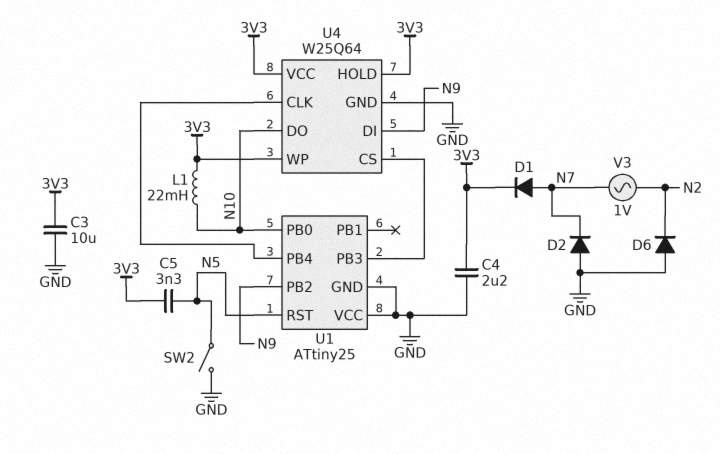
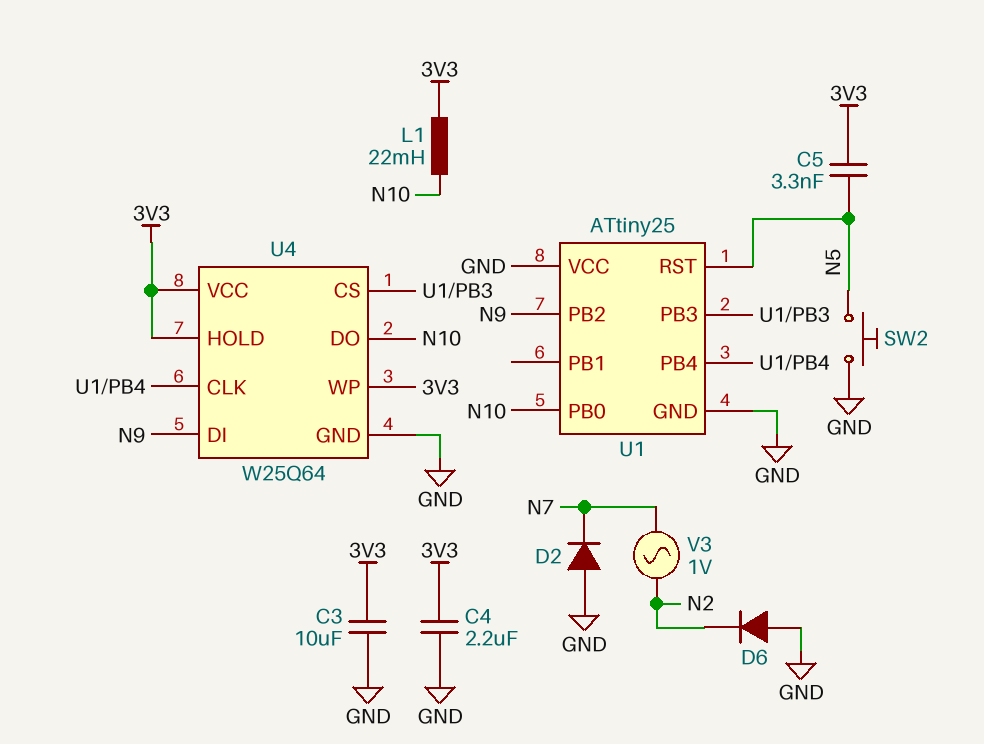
D1: diode (A N7, K 3V3) -> none
SW2: switch (GND, N5) -> button (GND, N5)

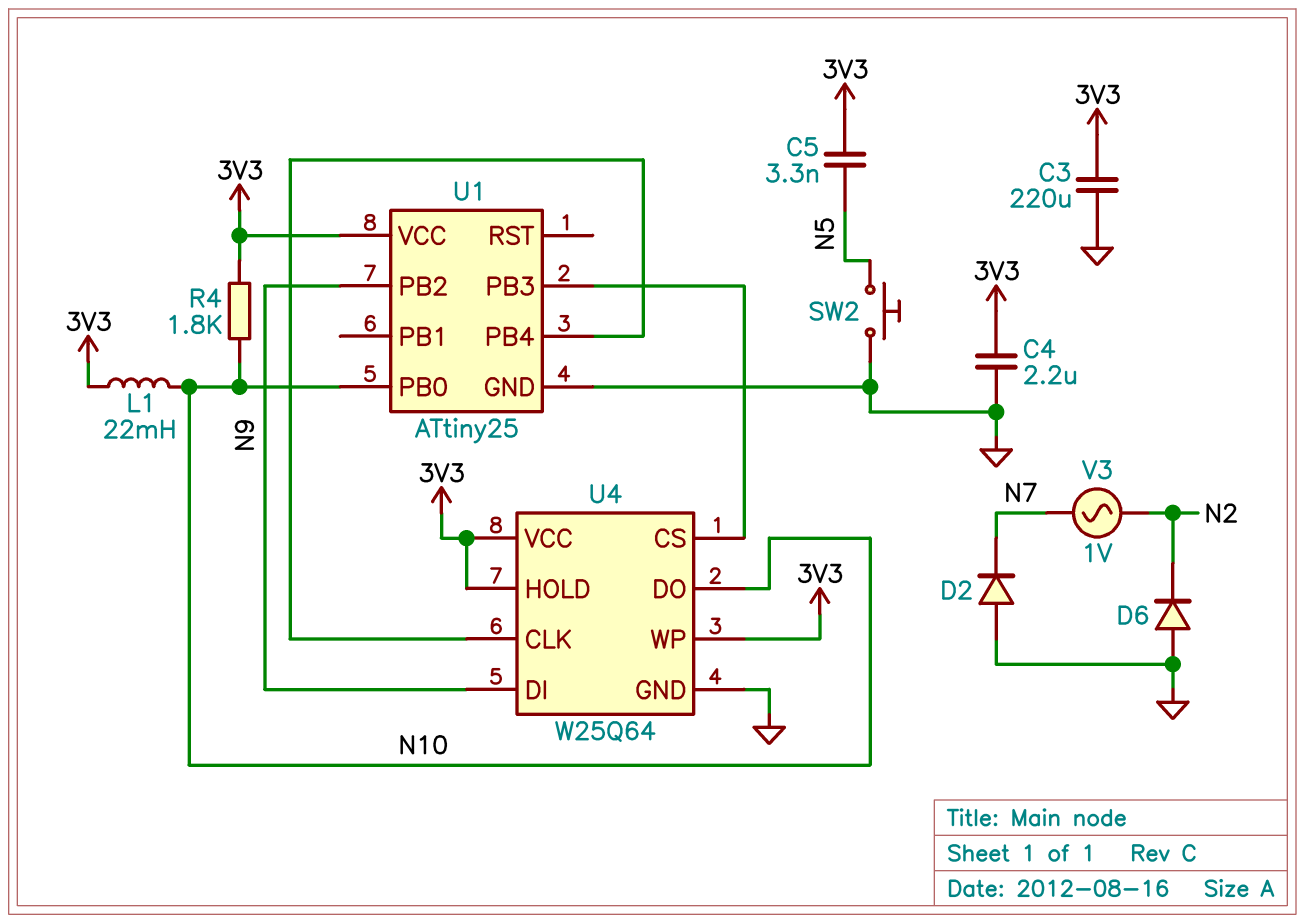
C3: 10uF (3V3, GND) -> 220uF (3V3, GND)
R4: none -> 1.8k (3V3, N10)
U1 pin RST: N5 -> none
U1 pin VCC: GND -> 3V3

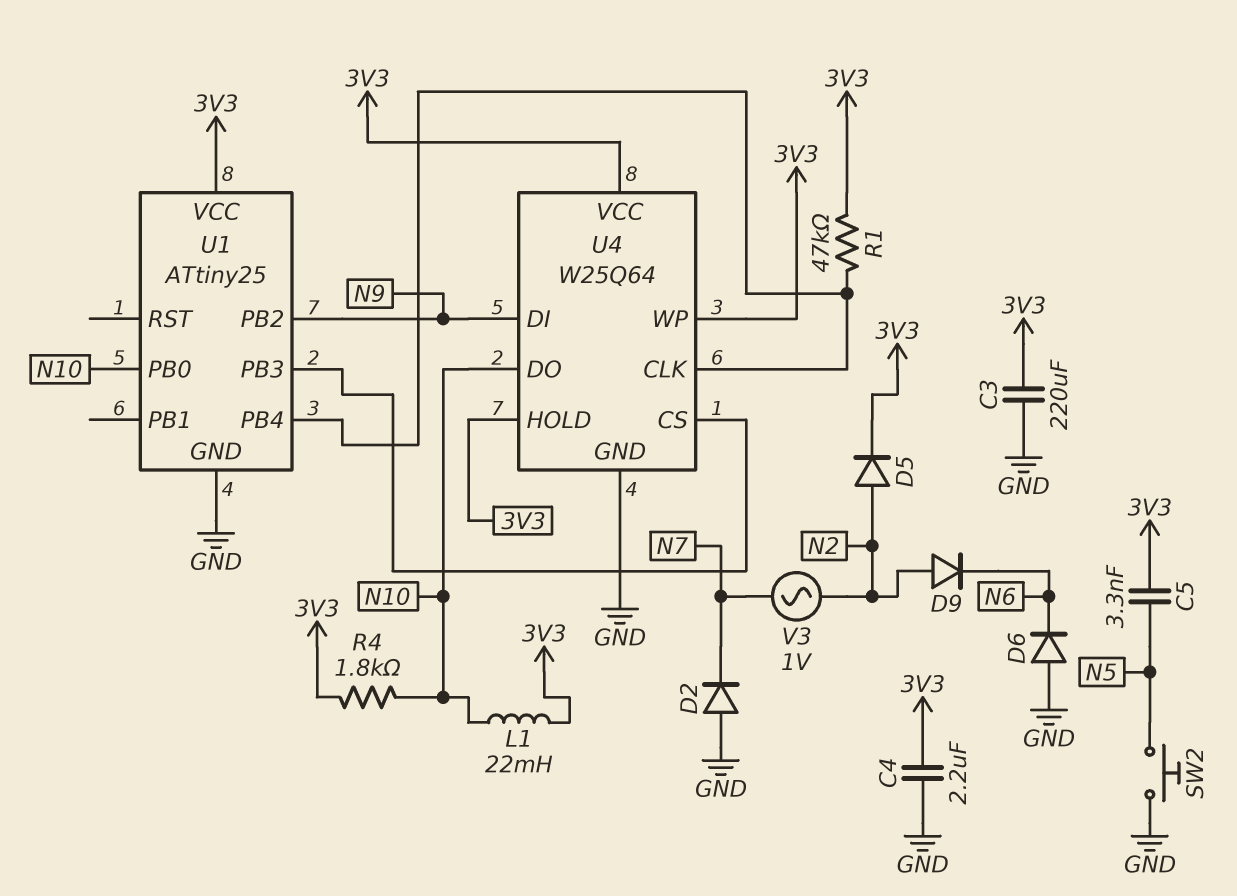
D5: none -> diode (A N2, K 3V3)
D6: diode (A GND, K N2) -> diode (A GND, K N6)
D9: none -> diode (A N2, K N6)
R1: none -> 47k (3V3, U1/PB4)

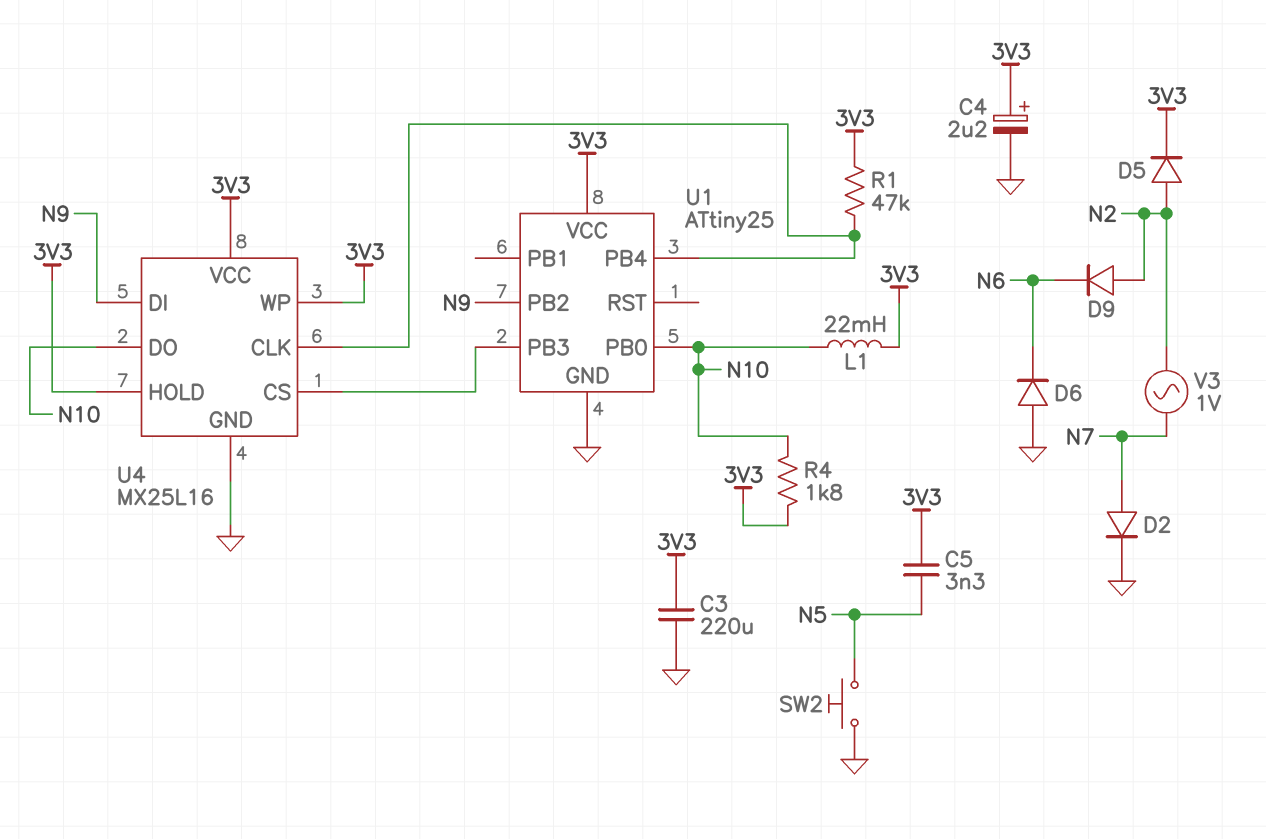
C4: 2.2uF (3V3, GND) -> 2.2uF (plus 3V3, minus GND)
D2: diode (A GND, K N7) -> diode (A N7, K GND)
U4: W25Q64 -> MX25L16

